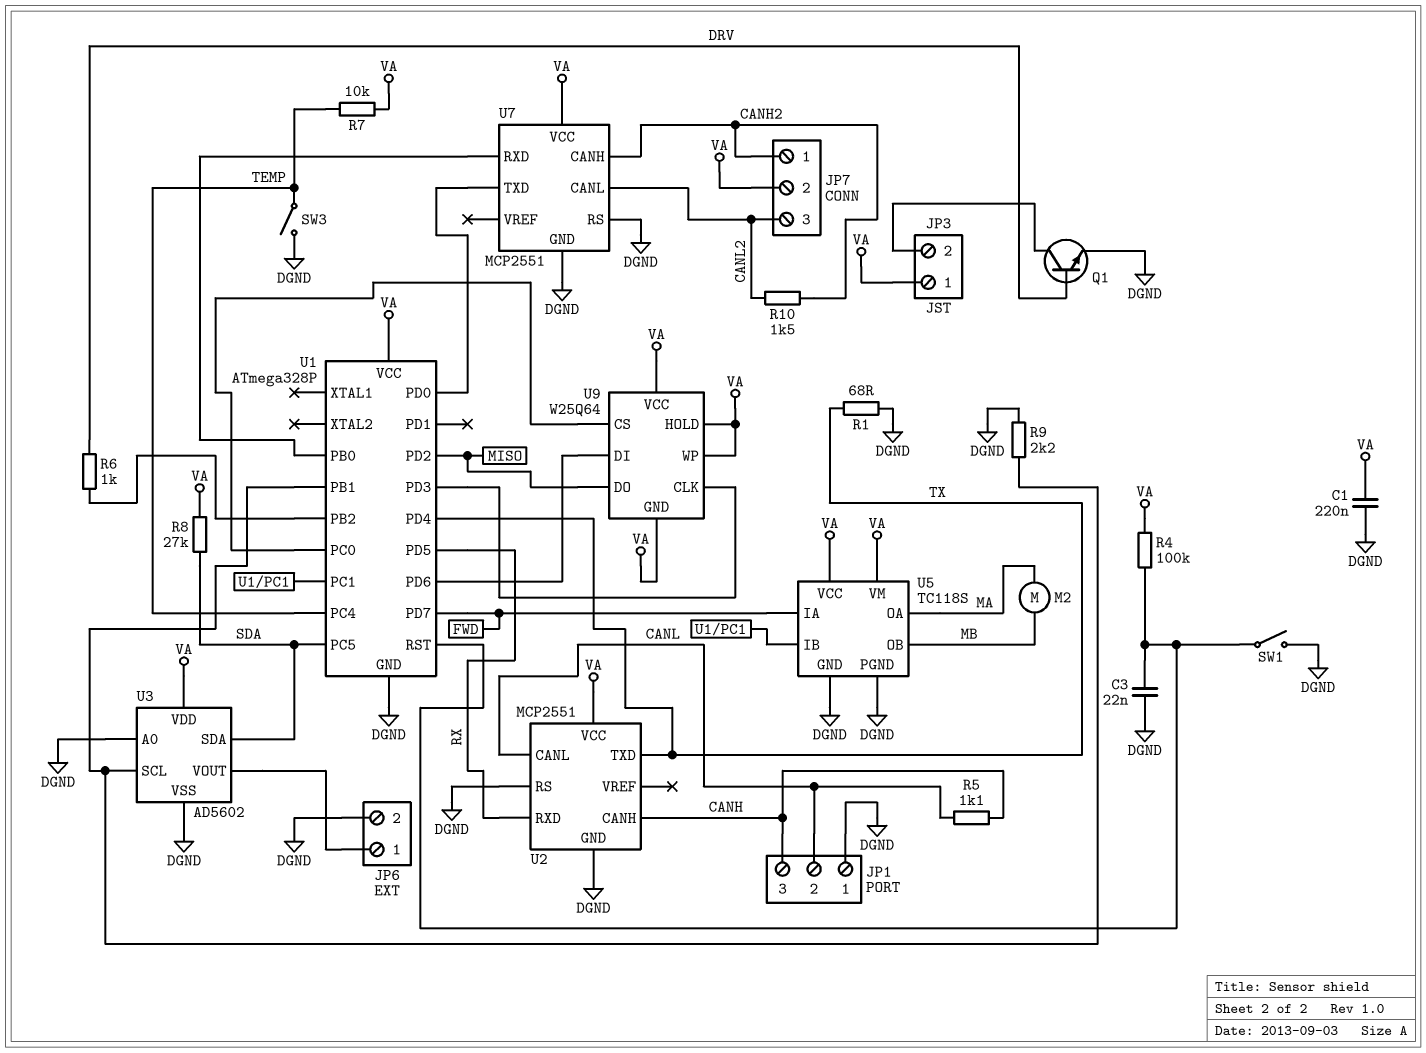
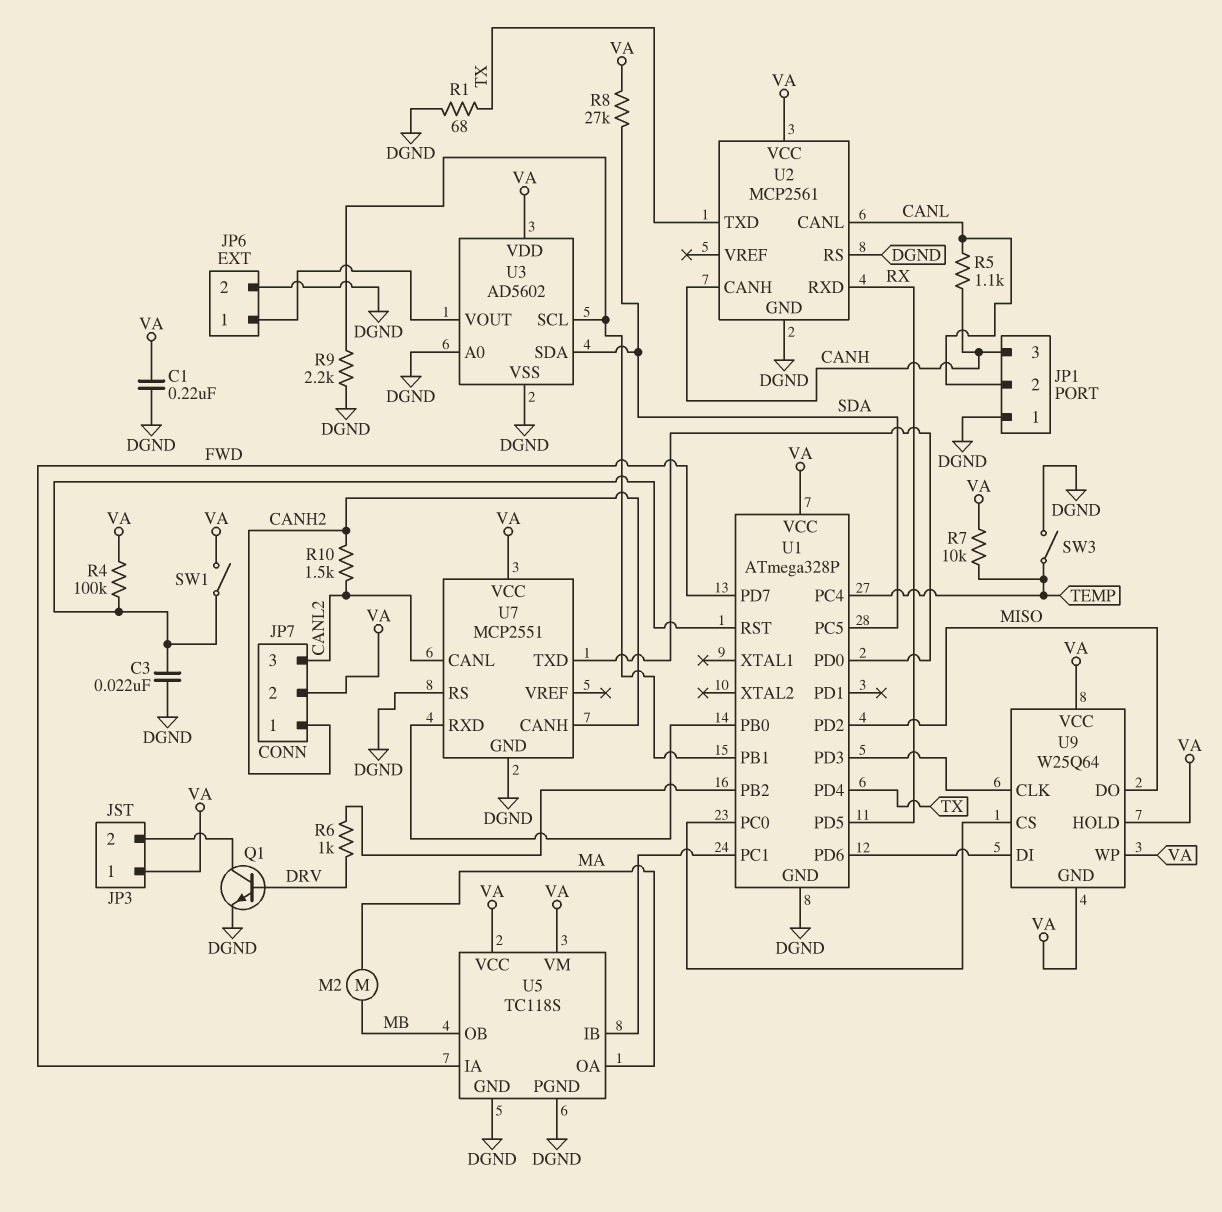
SW1: switch (DGND, U1/RST) -> switch (U1/RST, VA)
U2: MCP2551 -> MCP2561

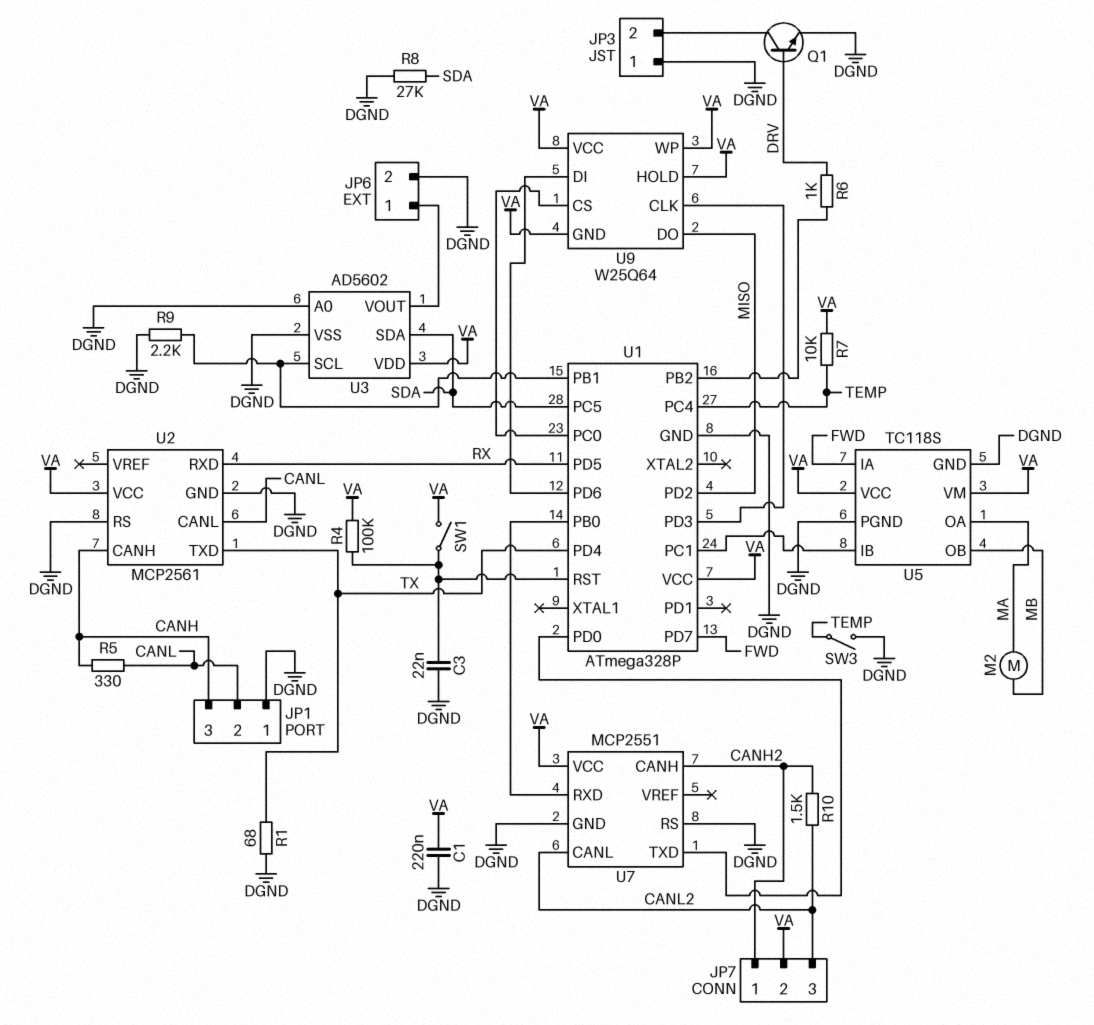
JP3 pin 1: VA -> DGND
R5: 1.1k (CANH, CANL) -> 330 (CANH, CANL)
R8: 27k (SDA, VA) -> 27k (DGND, SDA)

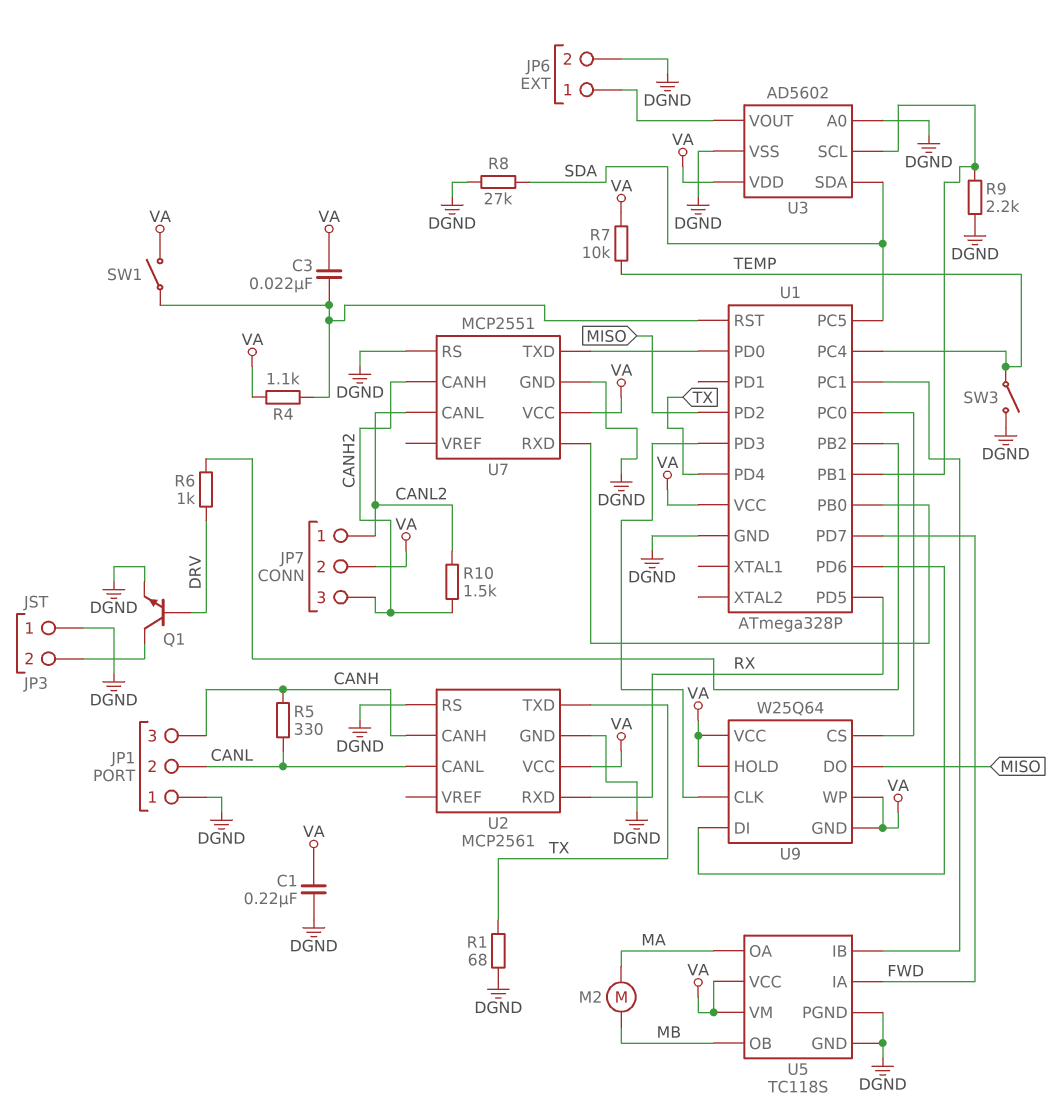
C3: 22nF (DGND, U1/RST) -> 22nF (U1/RST, VA)
JP7 pin 1: CANH2 -> CANL2
JP7 pin 3: CANL2 -> CANH2
R4: 100k (U1/RST, VA) -> 1.1k (U1/RST, VA)

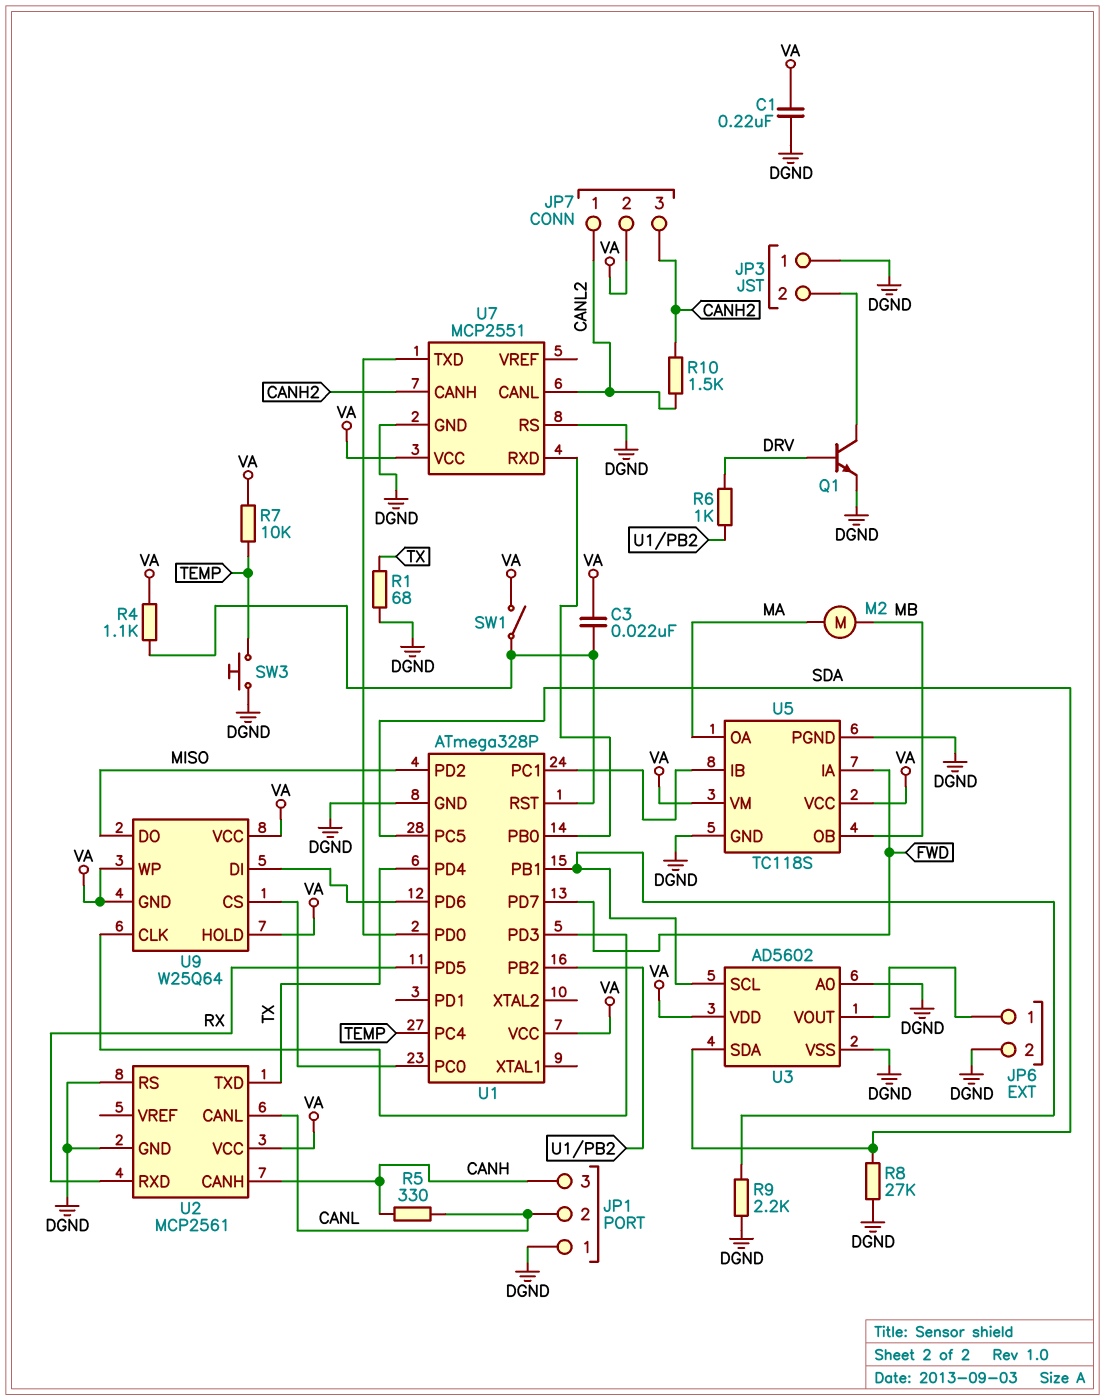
SW3: switch (DGND, TEMP) -> button (DGND, TEMP)

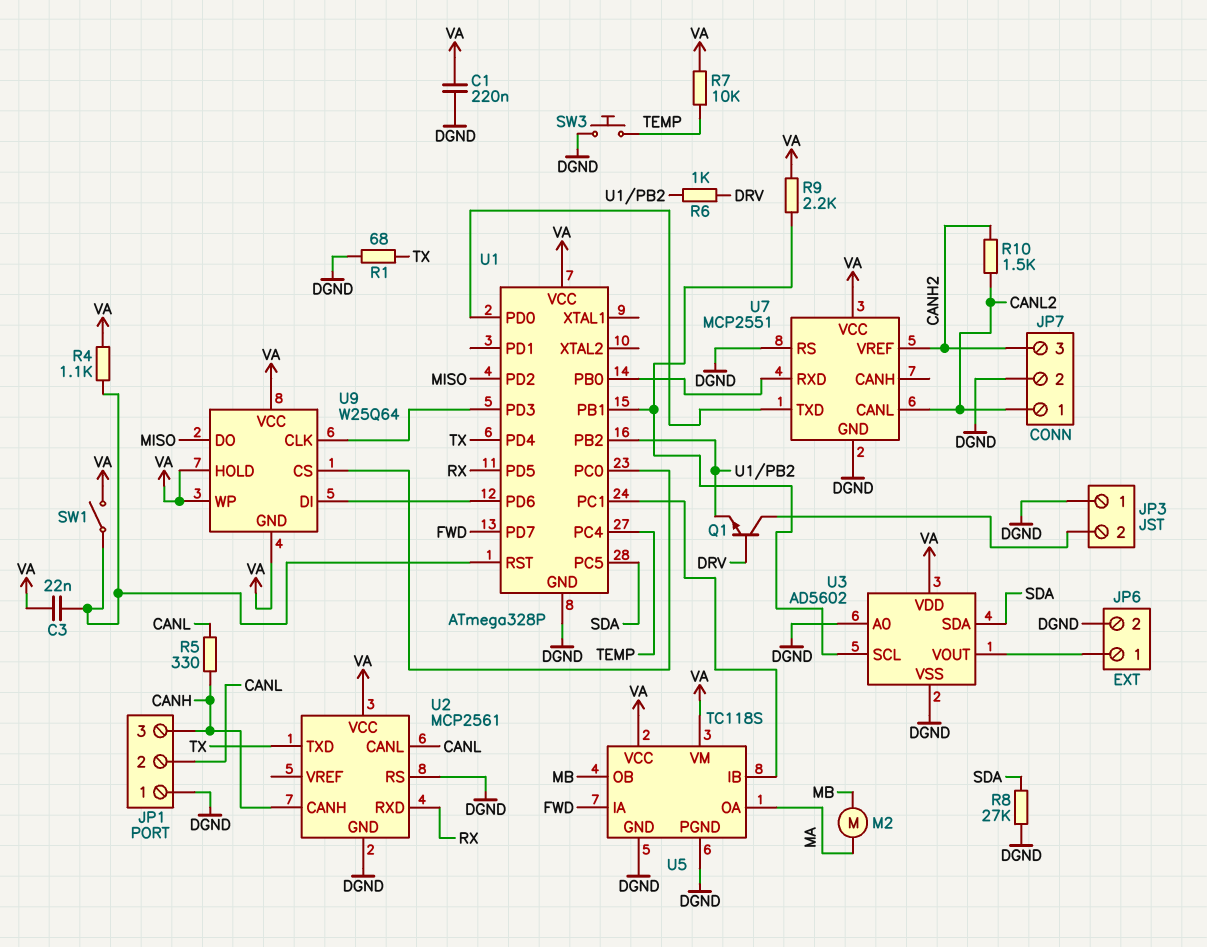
JP7 pin 2: VA -> DGND
Q1: NPN (B DRV, C JP3/2, E DGND) -> NPN (B DRV, C JP3/2, E U1/PB2)
R9: 2.2k (DGND, U1/PB1) -> 2.2k (U1/PB1, VA)
U7 pin CANH: CANH2 -> none
U7 pin VREF: none -> CANH2

